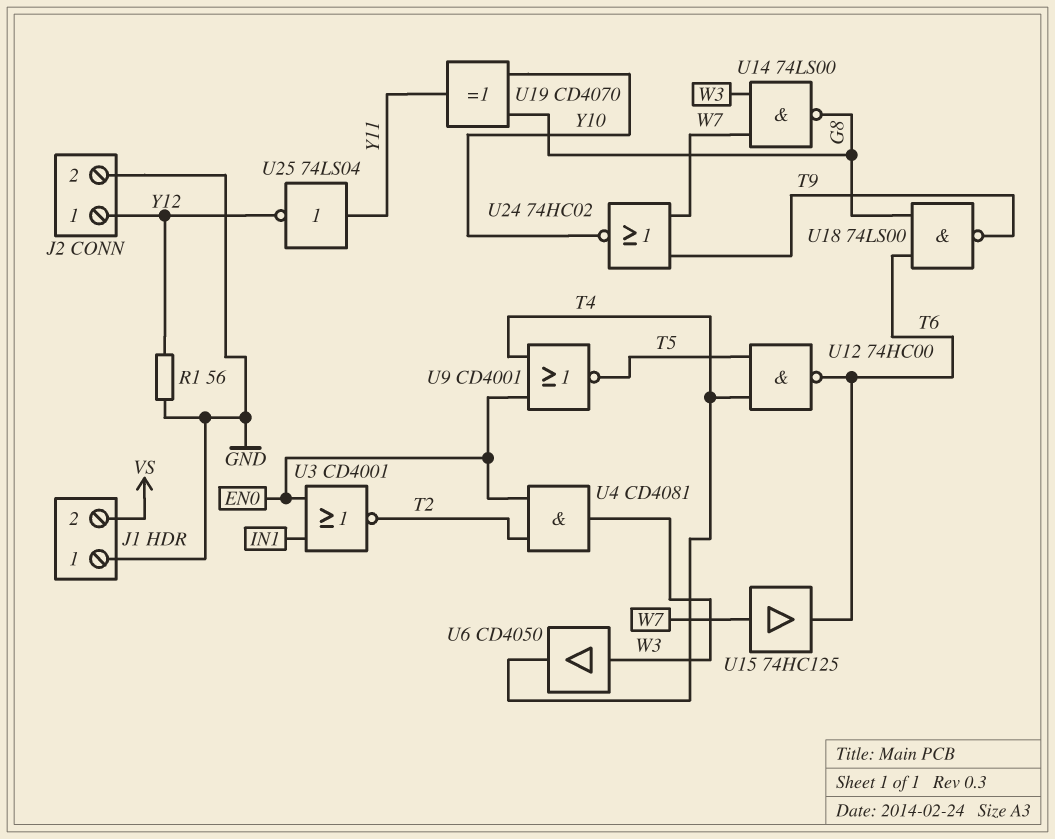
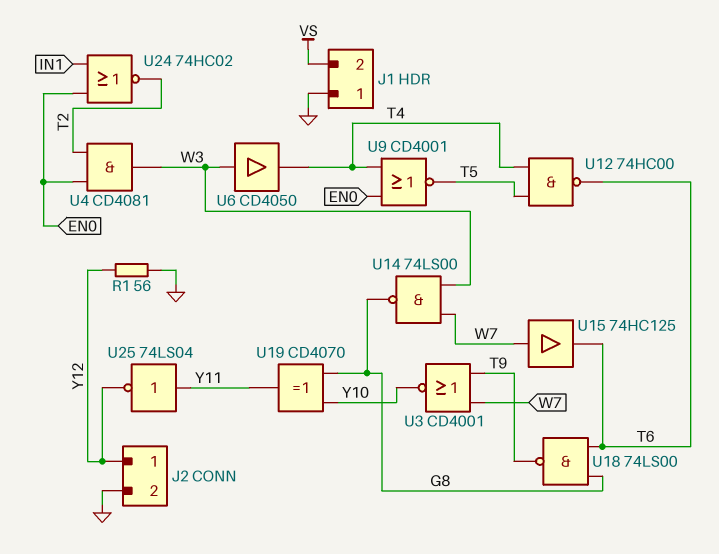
U3: NOR CD4001 (in EN0, in IN1, out T2) -> NOR CD4001 (in T9, in W7, out Y10)
U24: NOR 74HC02 (in T9, in W7, out Y10) -> NOR 74HC02 (in EN0, in IN1, out T2)

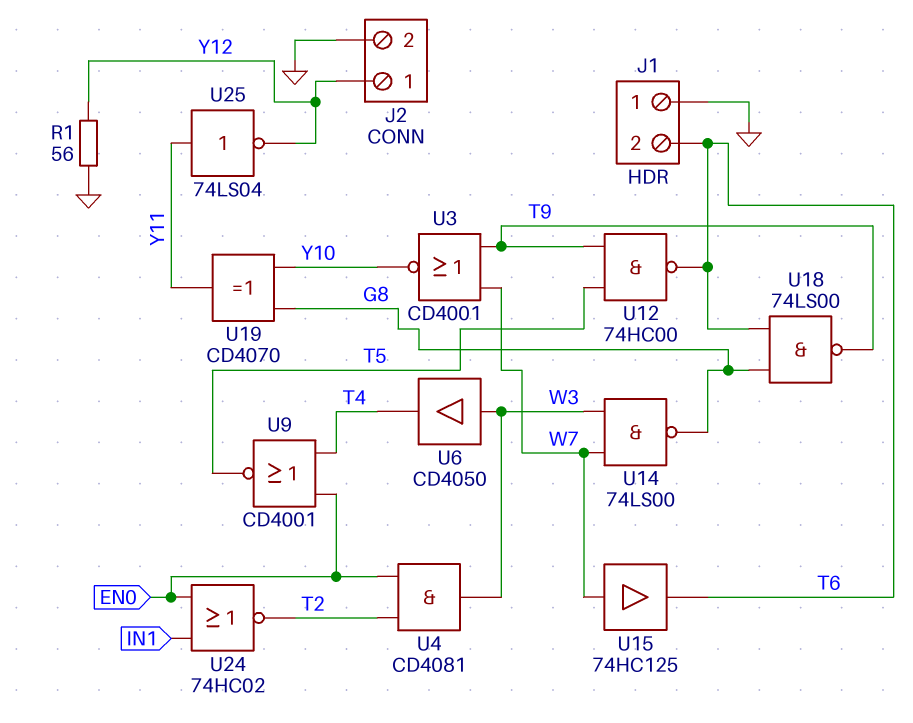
J1 pin 2: VS -> T6
U12: NAND 74HC00 (in T4, in T5, out T6) -> NAND 74HC00 (in T5, in T9, out T6)

